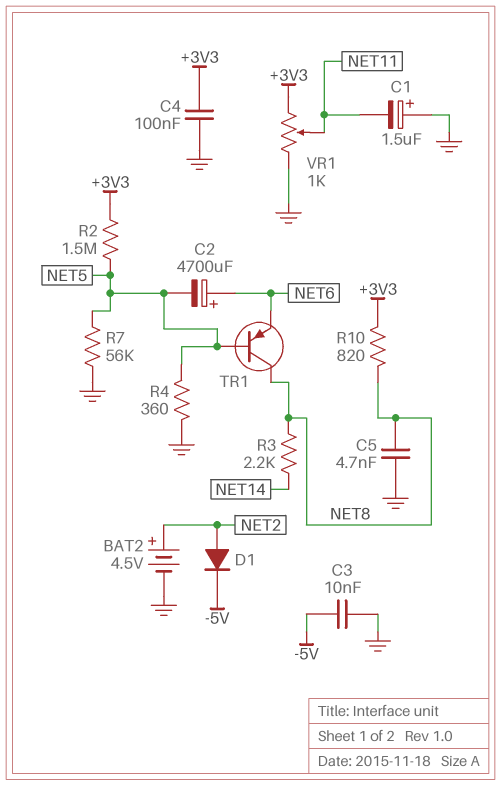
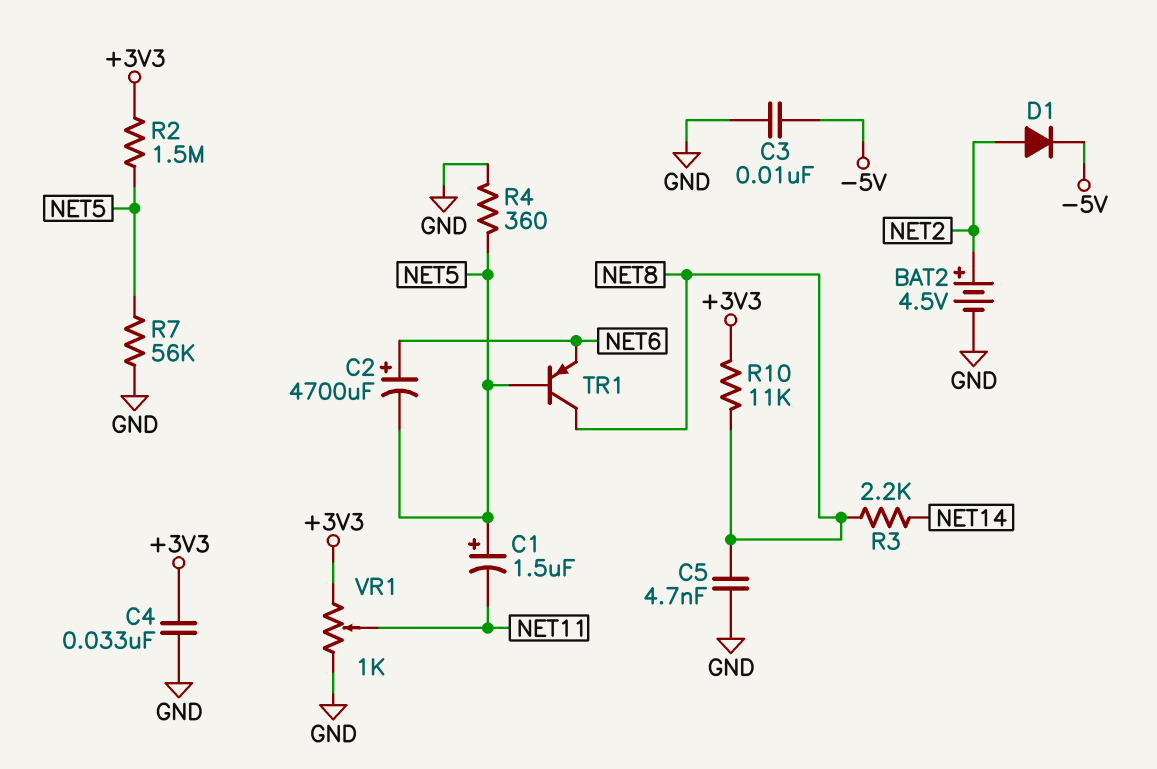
C1: 1.5uF (plus GND, minus NET11) -> 1.5uF (plus NET5, minus NET11)
C4: 100nF (+3V3, GND) -> 33nF (+3V3, GND)
R10: 820 (+3V3, NET8) -> 11k (+3V3, NET8)

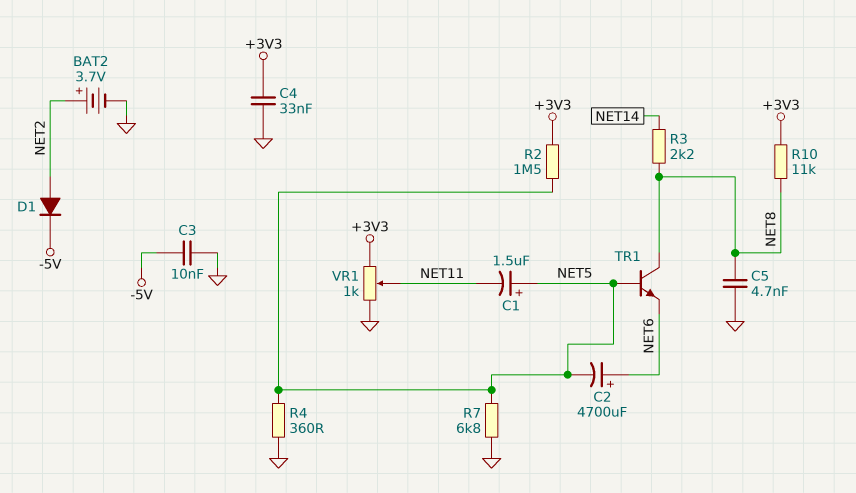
BAT2: 4.5V (plus NET2, minus GND) -> 3.7V (plus NET2, minus GND)
R7: 56k (GND, NET5) -> 6.8k (GND, NET5)
TR1: PNP (B NET5, C NET8, E NET6) -> NPN (B NET5, C NET8, E NET6)

